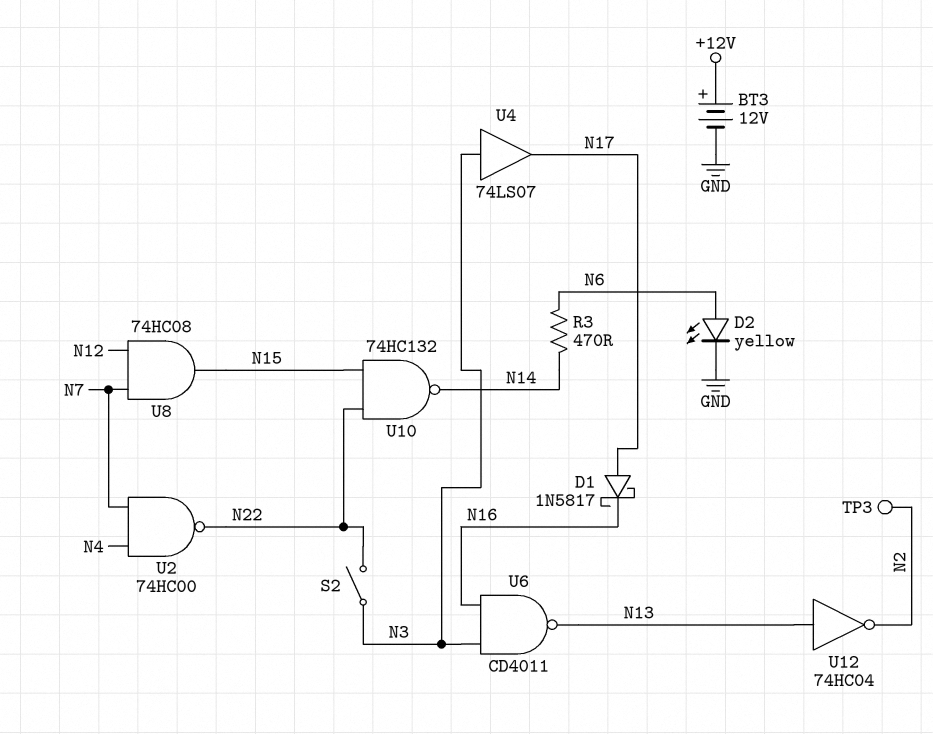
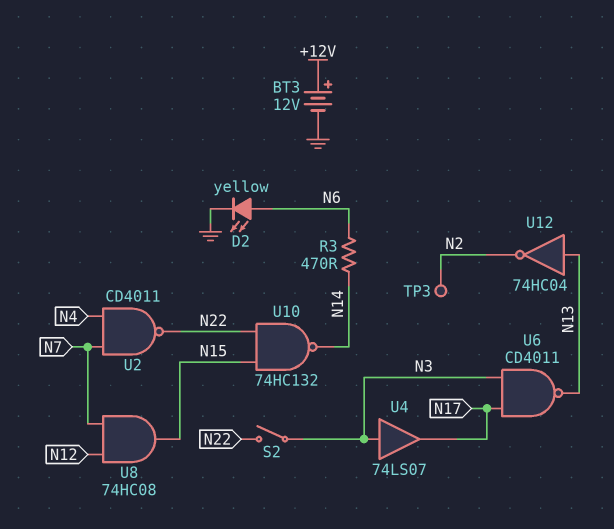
D1: schottky 1N5817 (A N17, K N16) -> none
U2: NAND 74HC00 (in N4, in N7, out N22) -> NAND CD4011 (in N4, in N7, out N22)
U6: NAND CD4011 (in N3, in N16, out N13) -> NAND CD4011 (in N3, in N17, out N13)

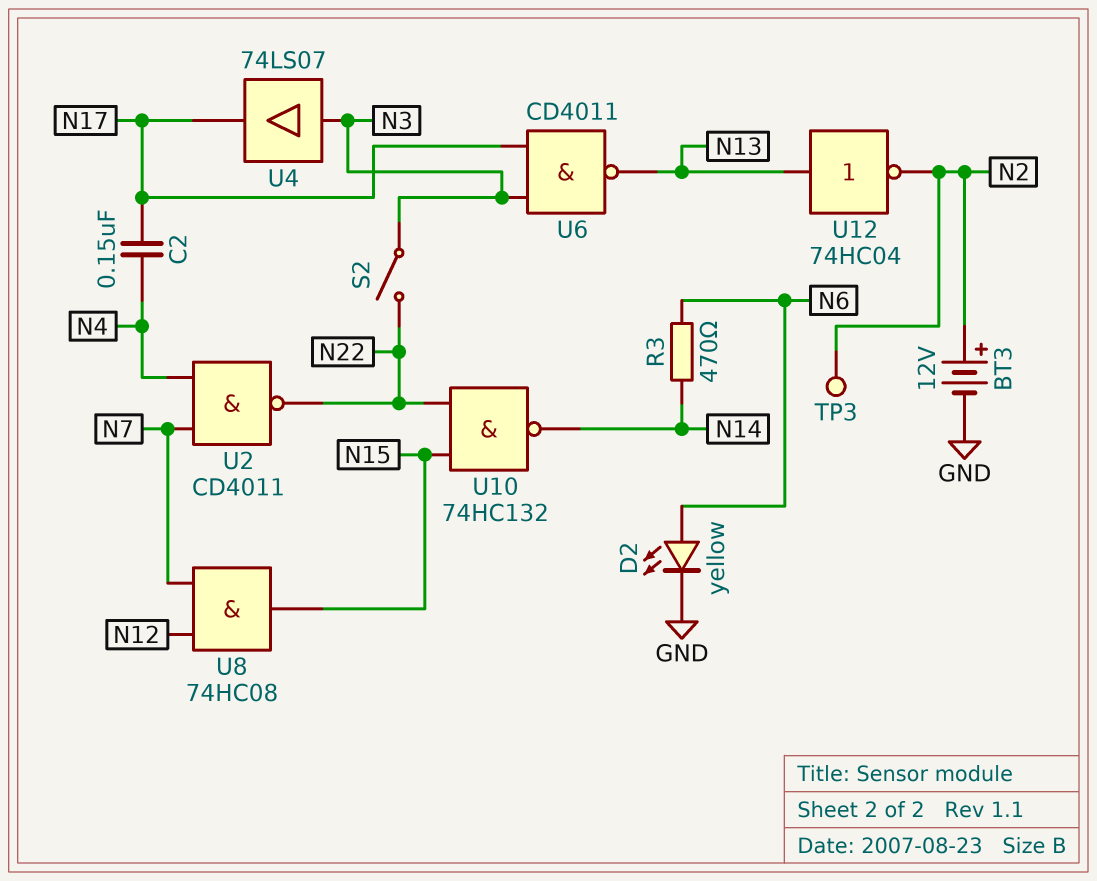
BT3: 12V (plus +12V, minus GND) -> 12V (plus N2, minus GND)
C2: none -> 150nF (N4, N17)

